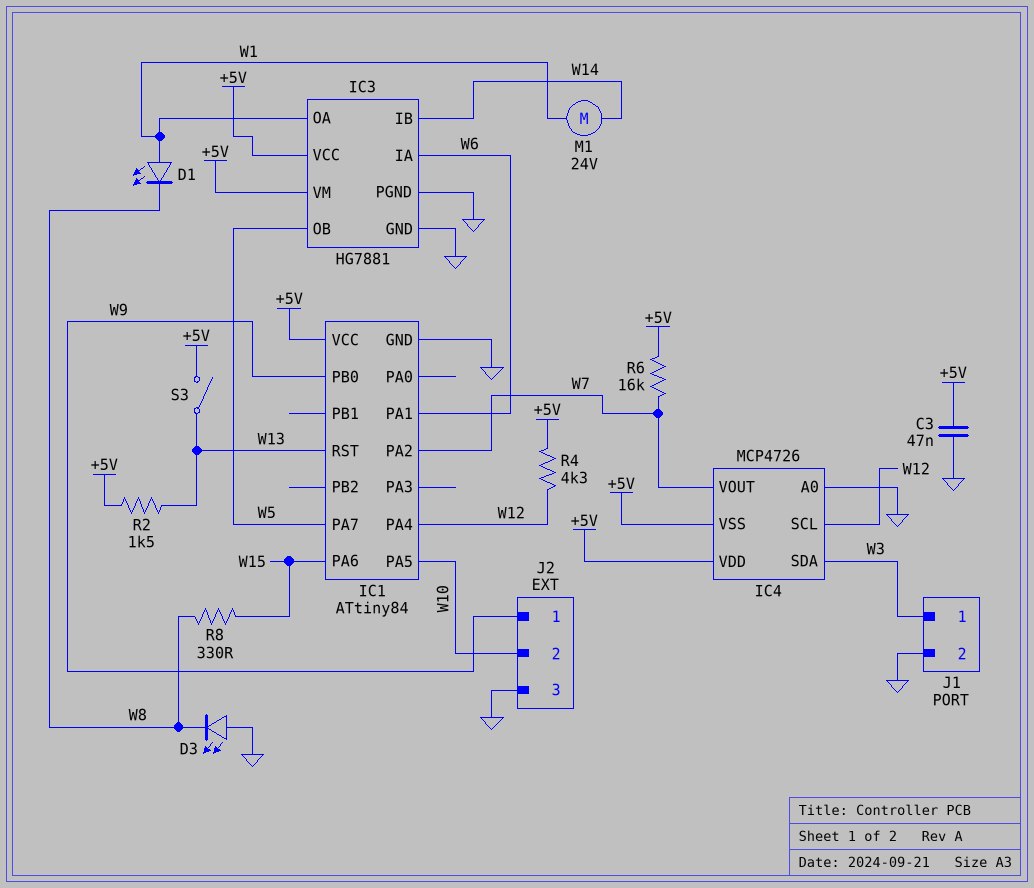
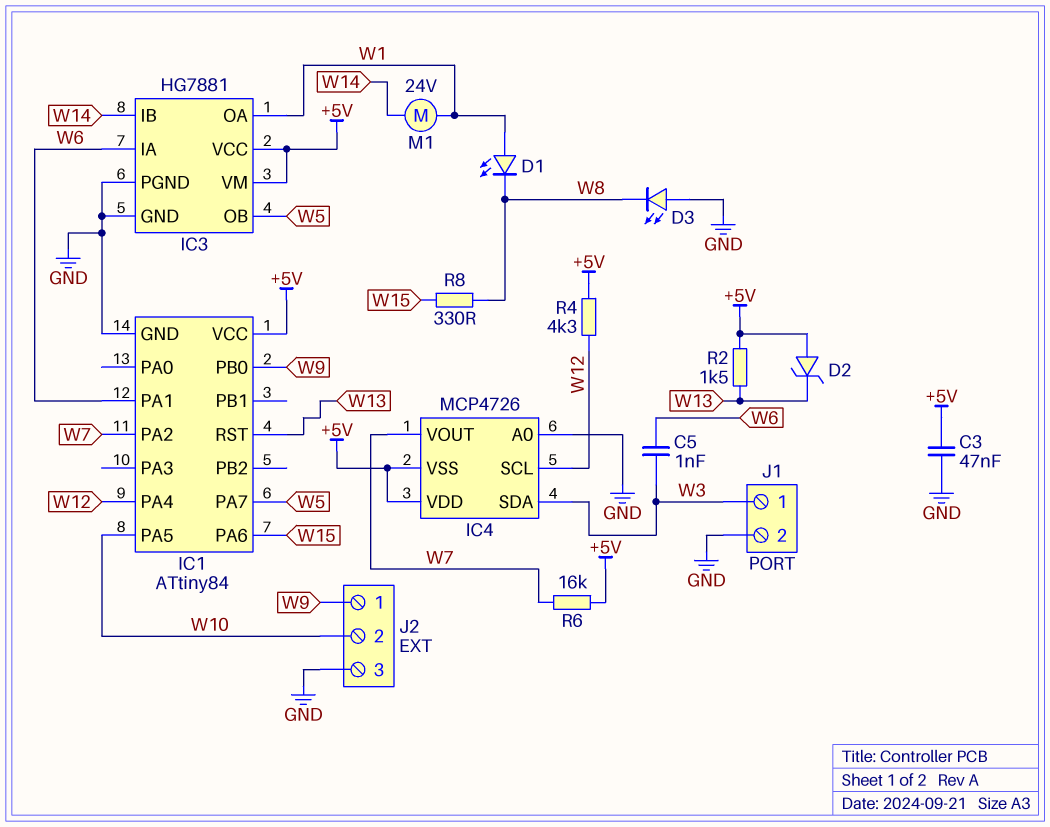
C5: none -> 1nF (W3, W6)
D2: none -> zener (A +5V, K W13)
S3: switch (+5V, W13) -> none

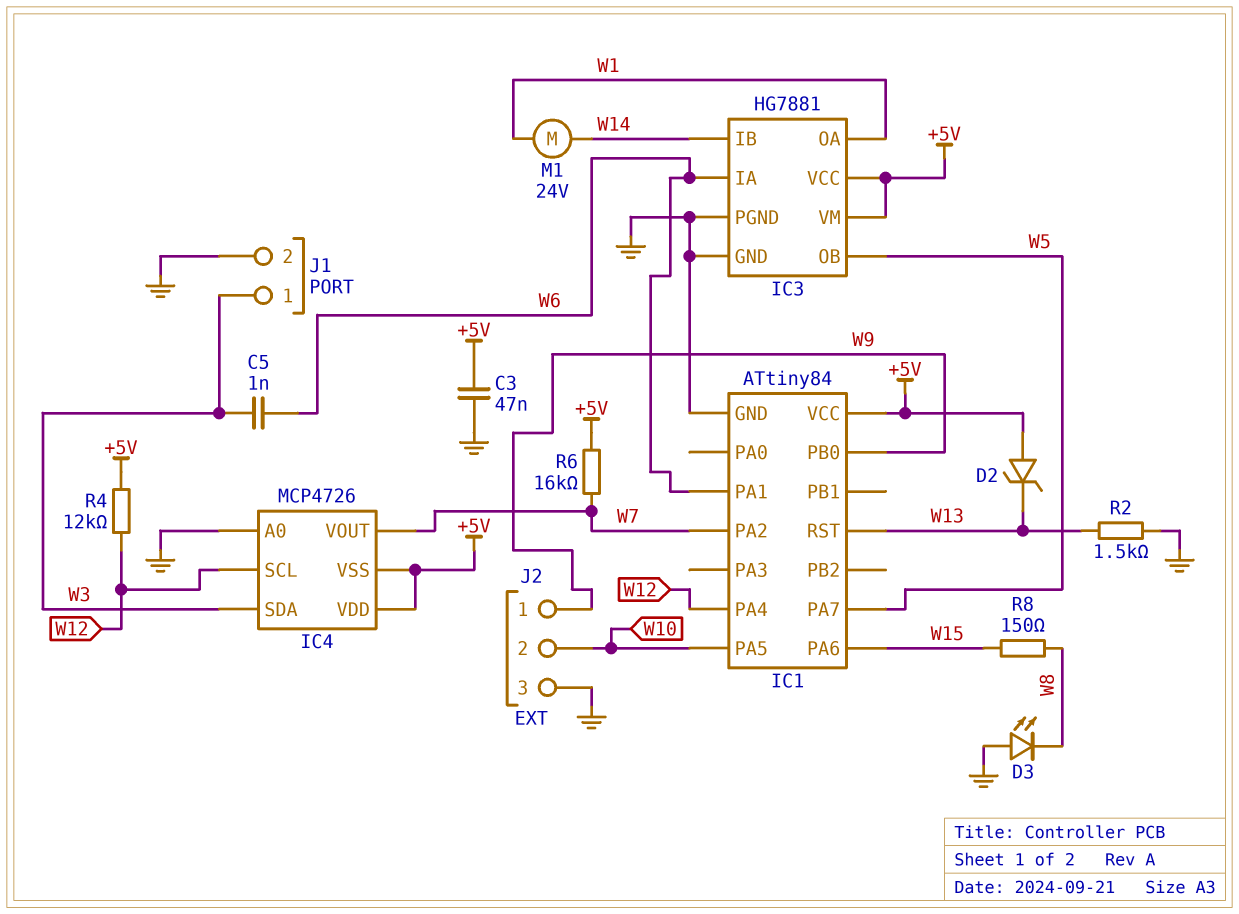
D1: LED (A W1, K W8) -> none
R2: 1.5k (+5V, W13) -> 1.5k (GND, W13)
R4: 4.3k (+5V, W12) -> 12k (+5V, W12)
R8: 330 (W8, W15) -> 150 (W8, W15)

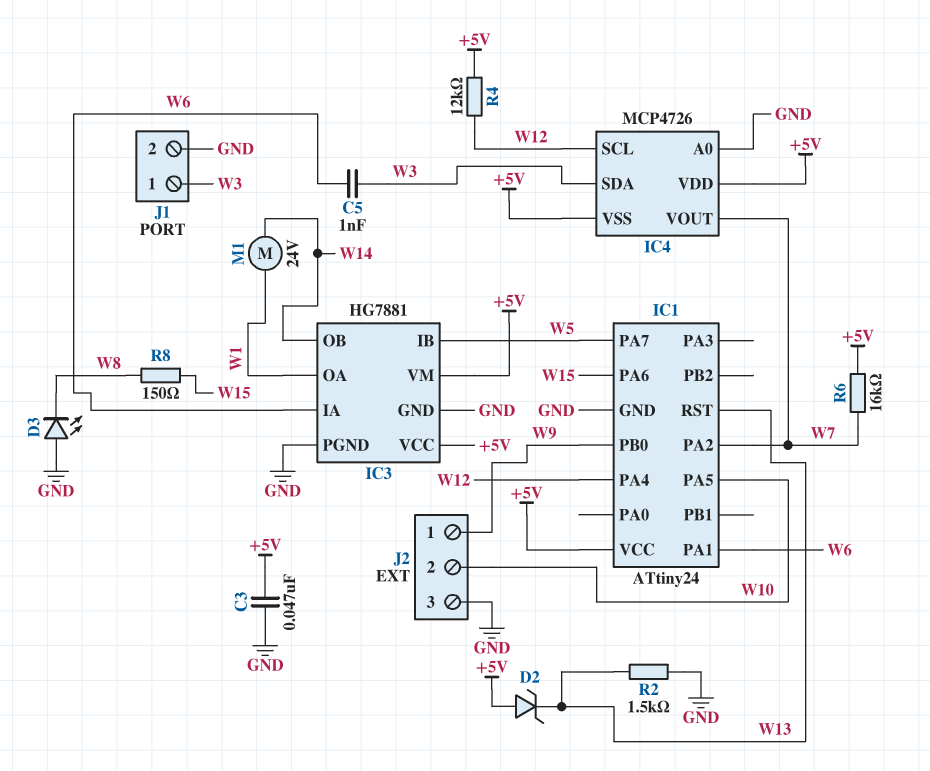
IC1: ATtiny84 -> ATtiny24
IC3 pin IB: W14 -> W5
IC3 pin OB: W5 -> W14

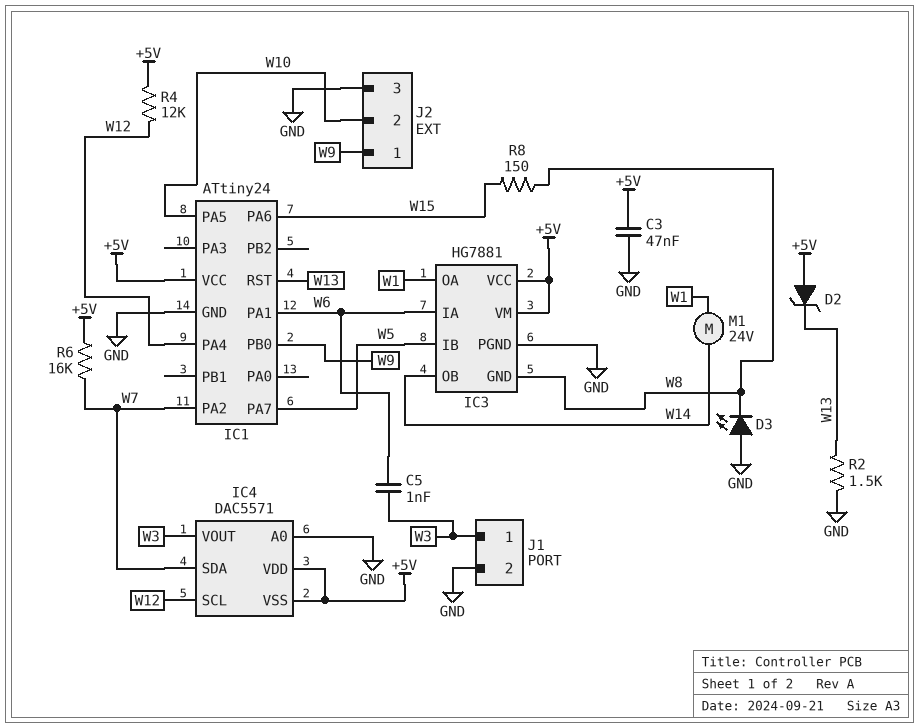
IC3 pin GND: GND -> W8
IC4: MCP4726 -> DAC5571
IC4 pin SDA: W3 -> W7
IC4 pin VOUT: W7 -> W3

